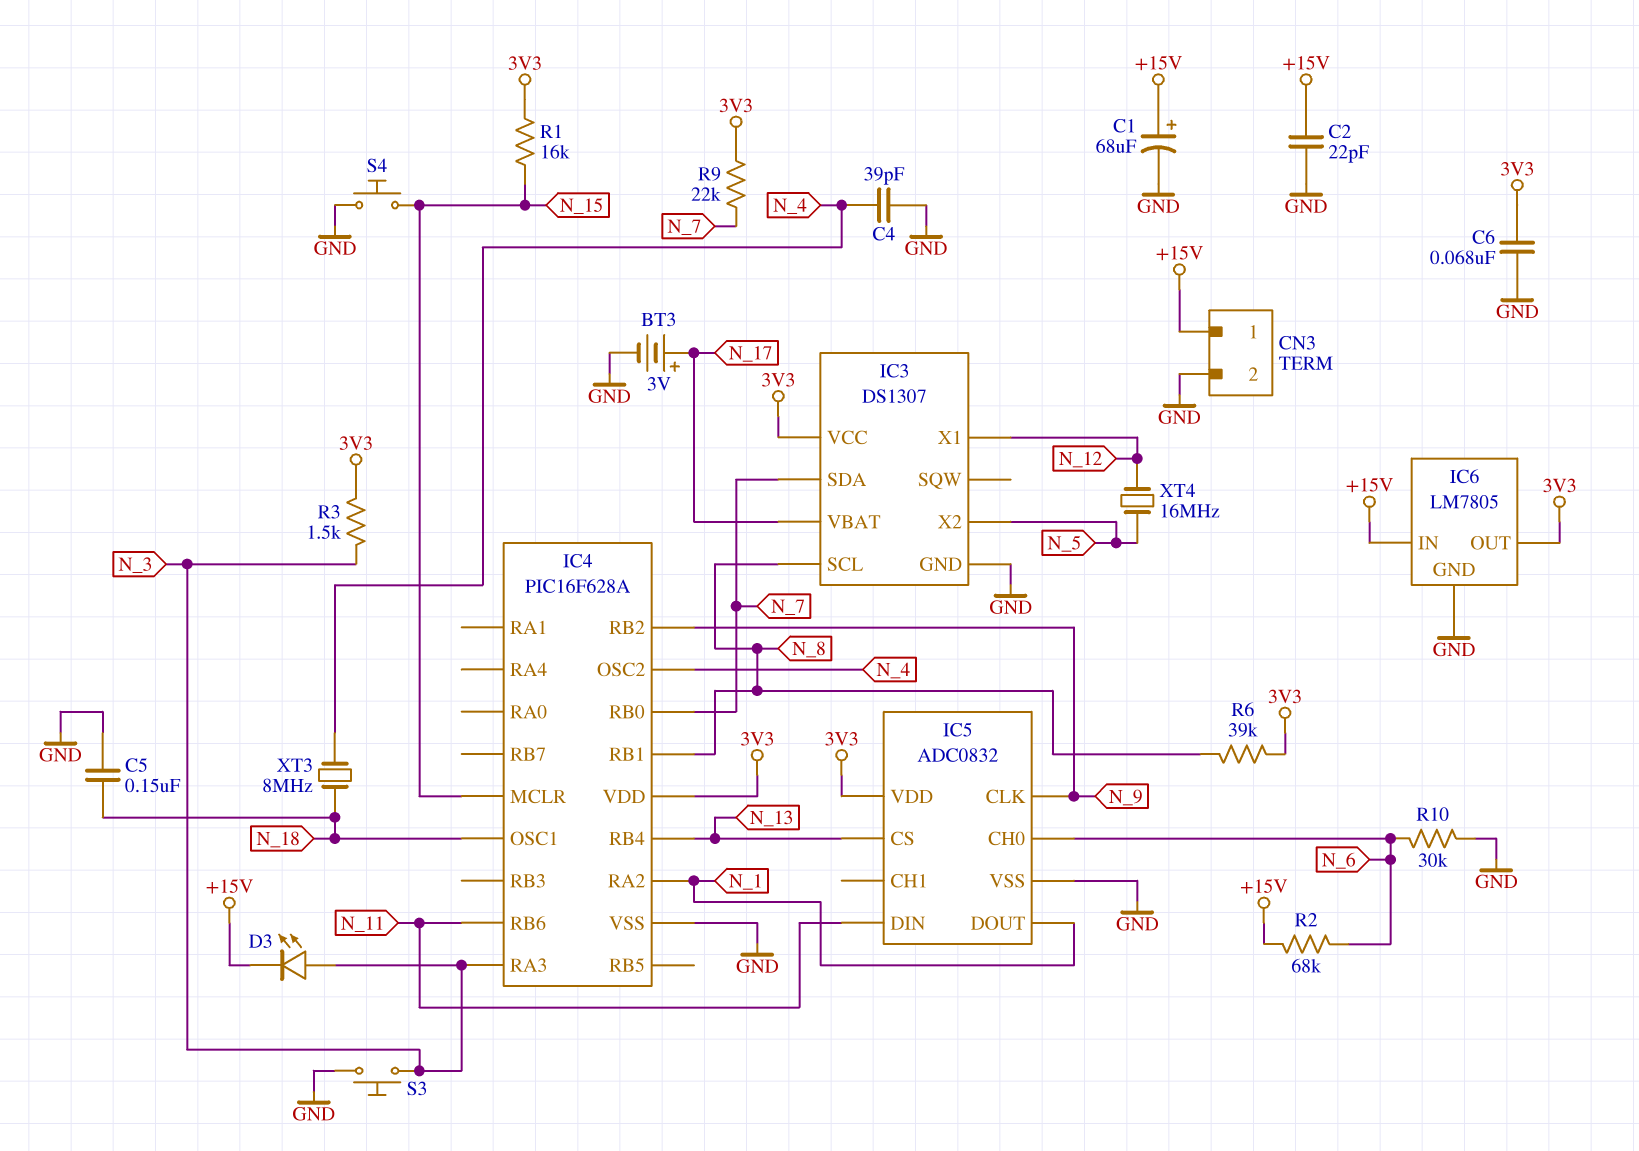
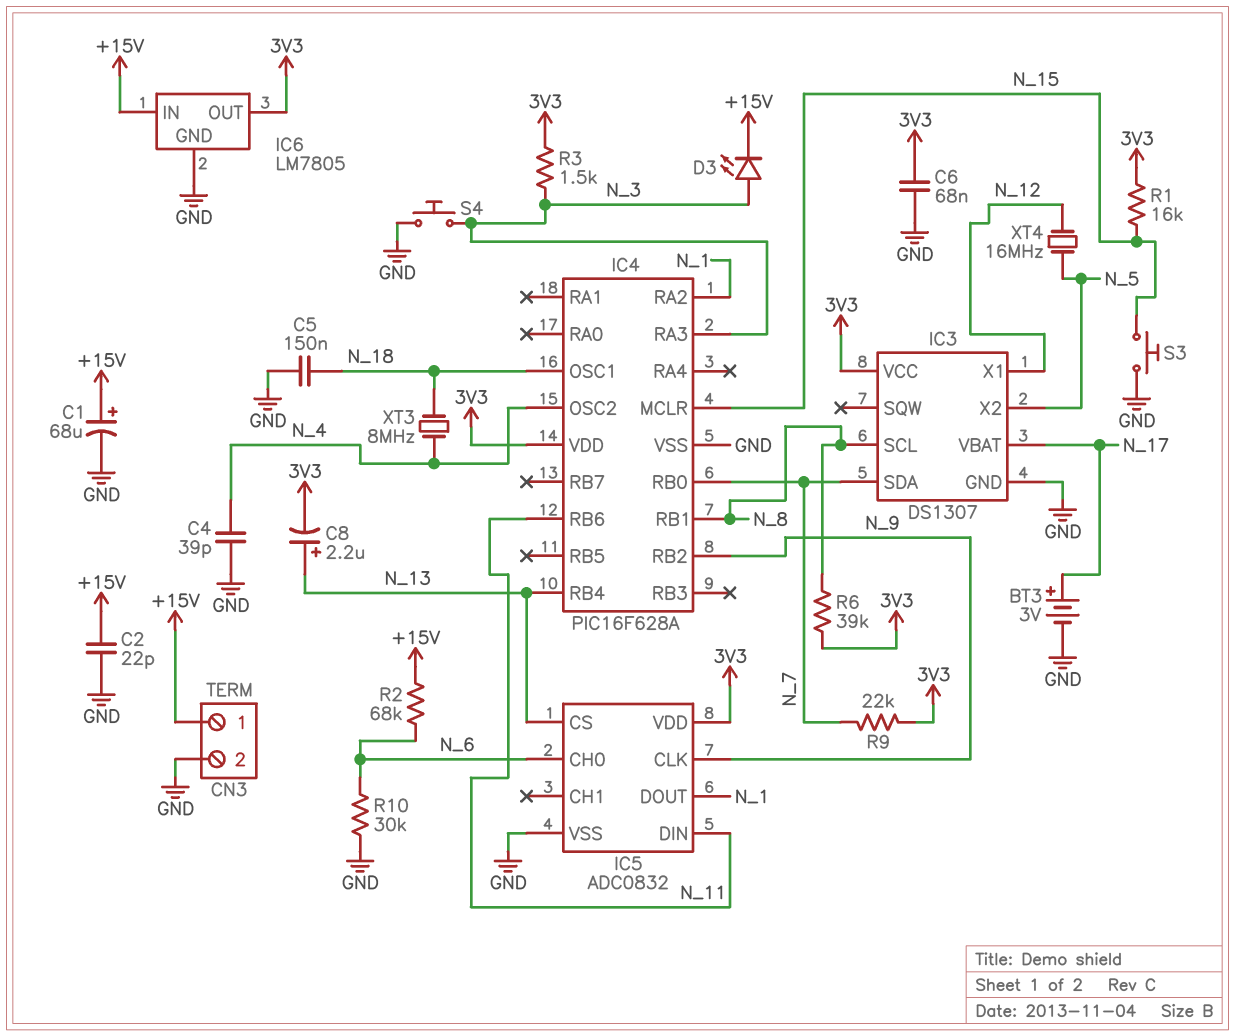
C8: none -> 2.2uF (plus N_13, minus 3V3)
S3: button (GND, N_3) -> button (GND, N_15)
S4: button (GND, N_15) -> button (GND, N_3)

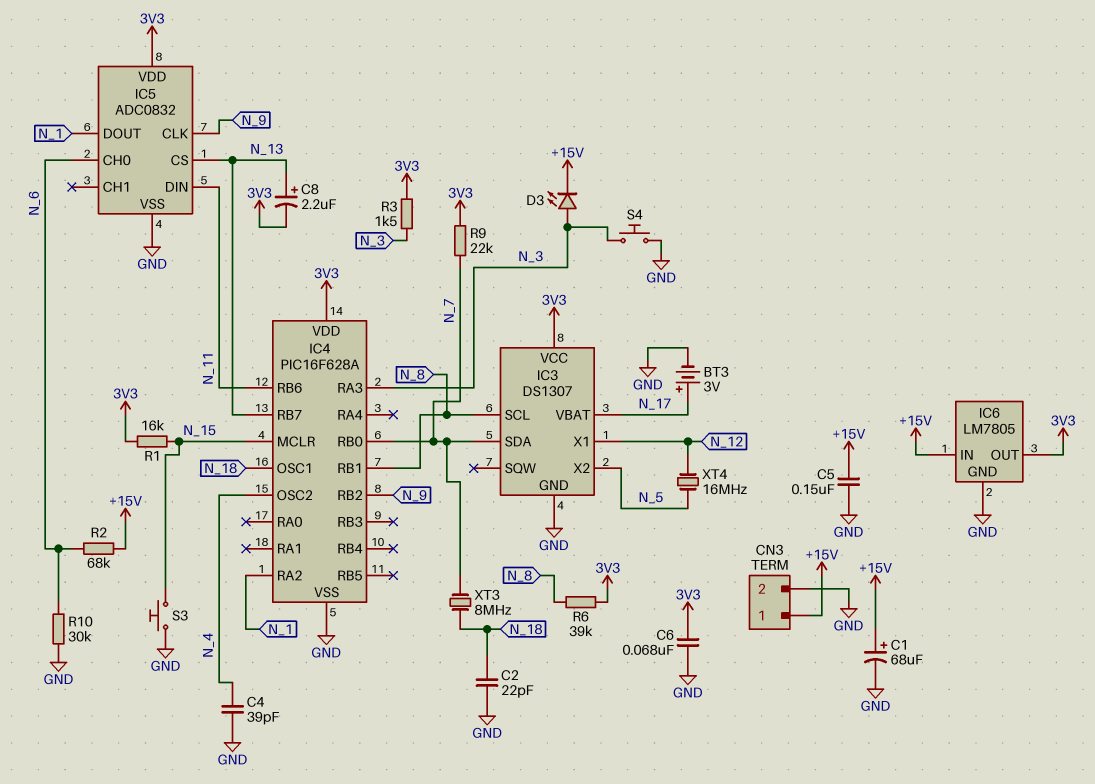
C2: 22pF (+15V, GND) -> 22pF (GND, N_18)
C5: 150nF (GND, N_18) -> 150nF (+15V, GND)
IC4 pin RB4: N_13 -> none
IC4 pin RB7: none -> N_13
XT3: 8MHz (N_4, N_18) -> 8MHz (N_7, N_18)

